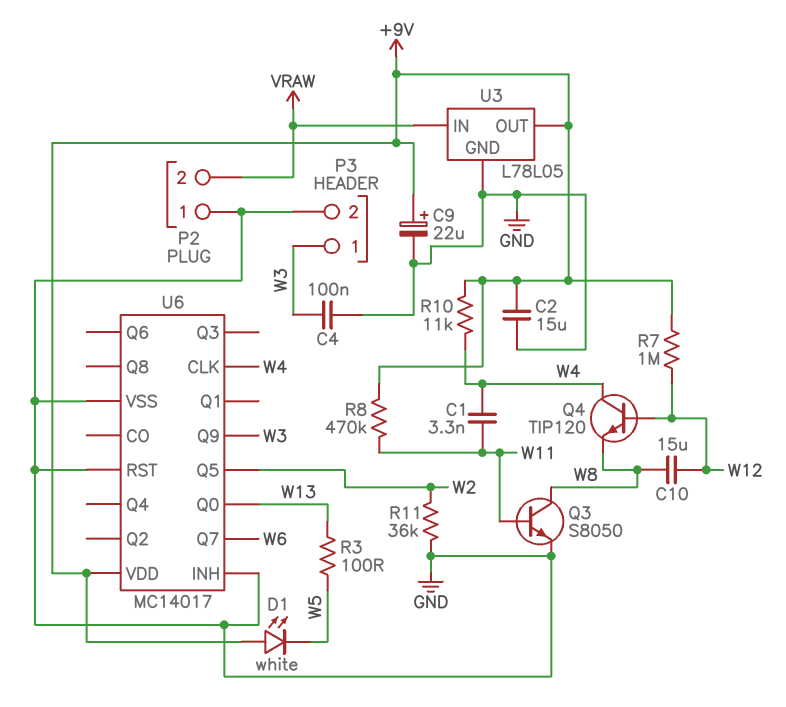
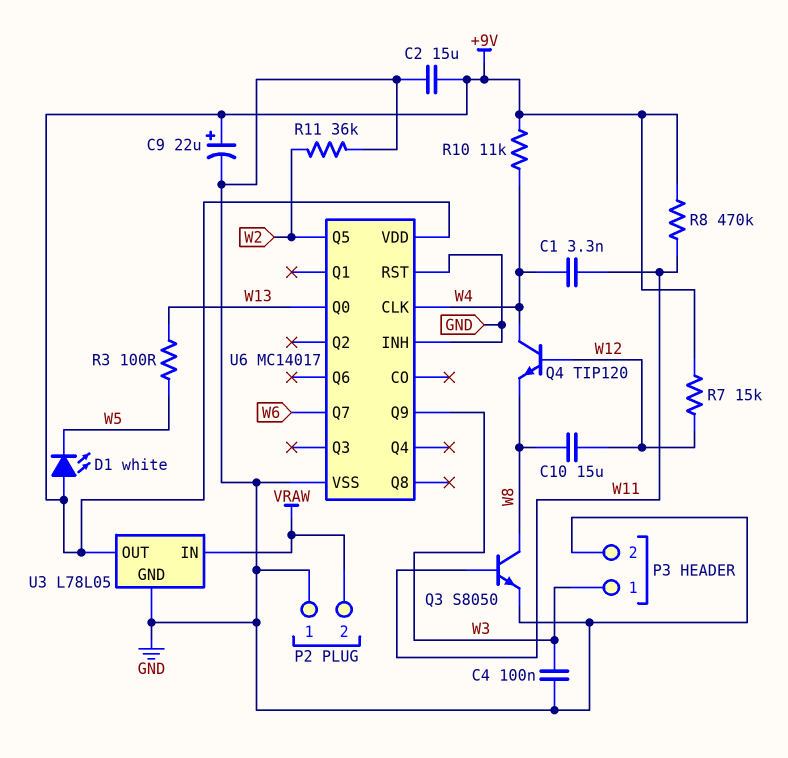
R7: 1M (+9V, W12) -> 15k (+9V, W12)

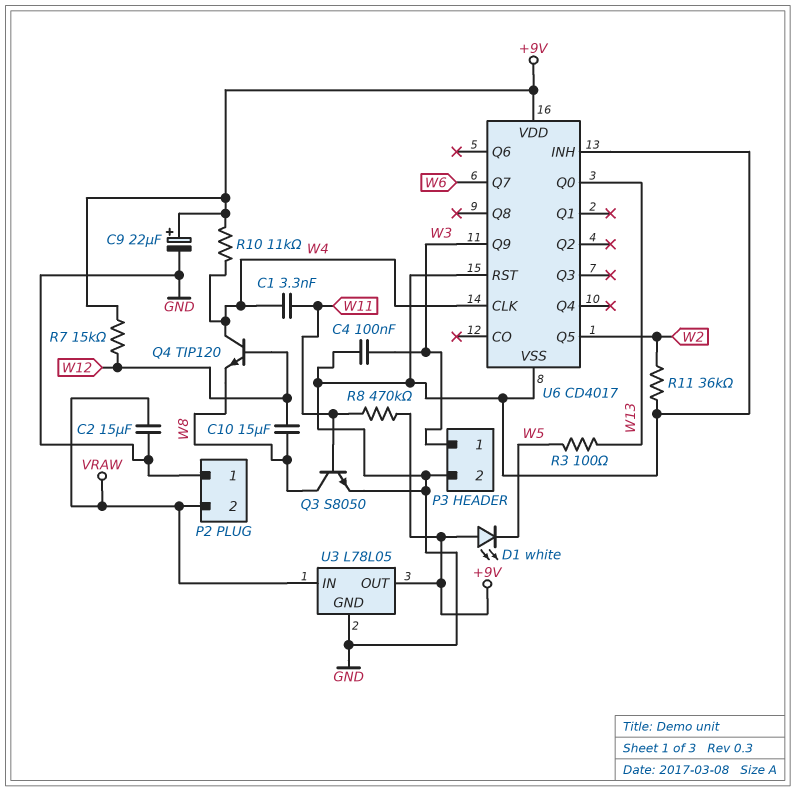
C2: 15uF (+9V, GND) -> 15uF (GND, VRAW)
U6: MC14017 -> CD4017

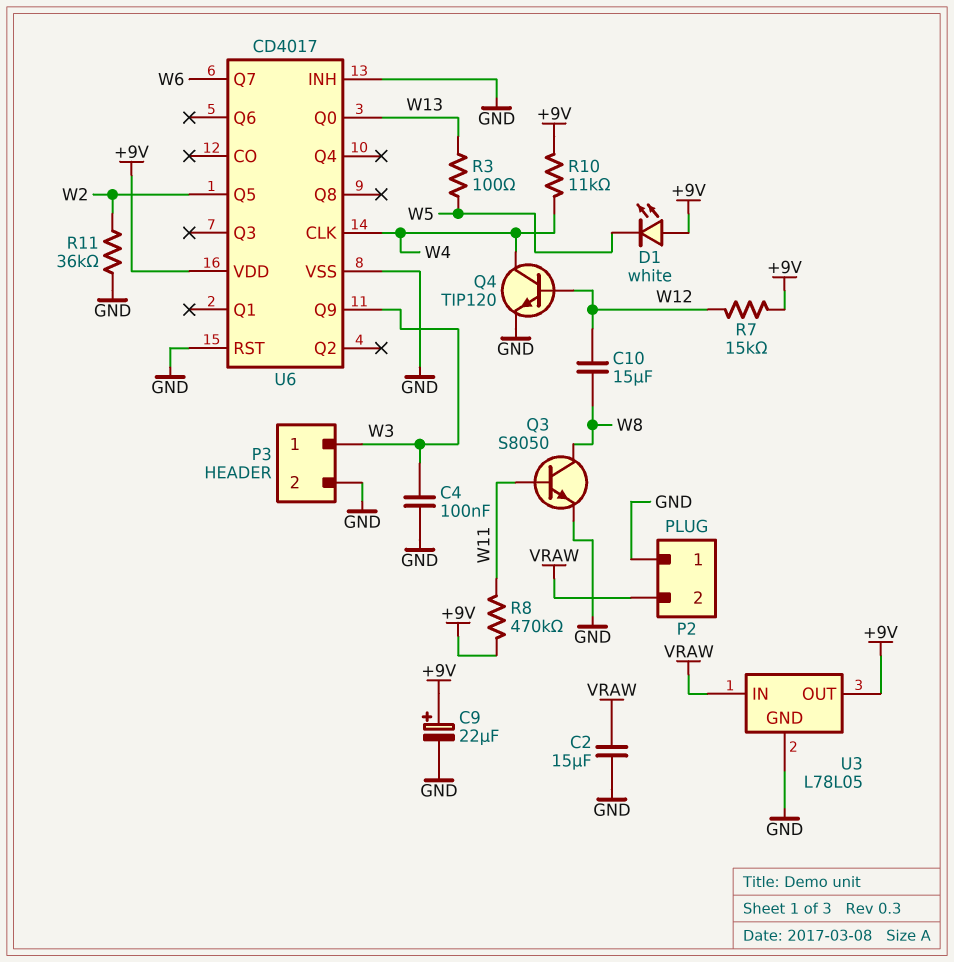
C1: 3.3nF (W4, W11) -> none
Q4: NPN TIP120 (B W12, C W4, E W8) -> NPN TIP120 (B W12, C W4, E GND)

